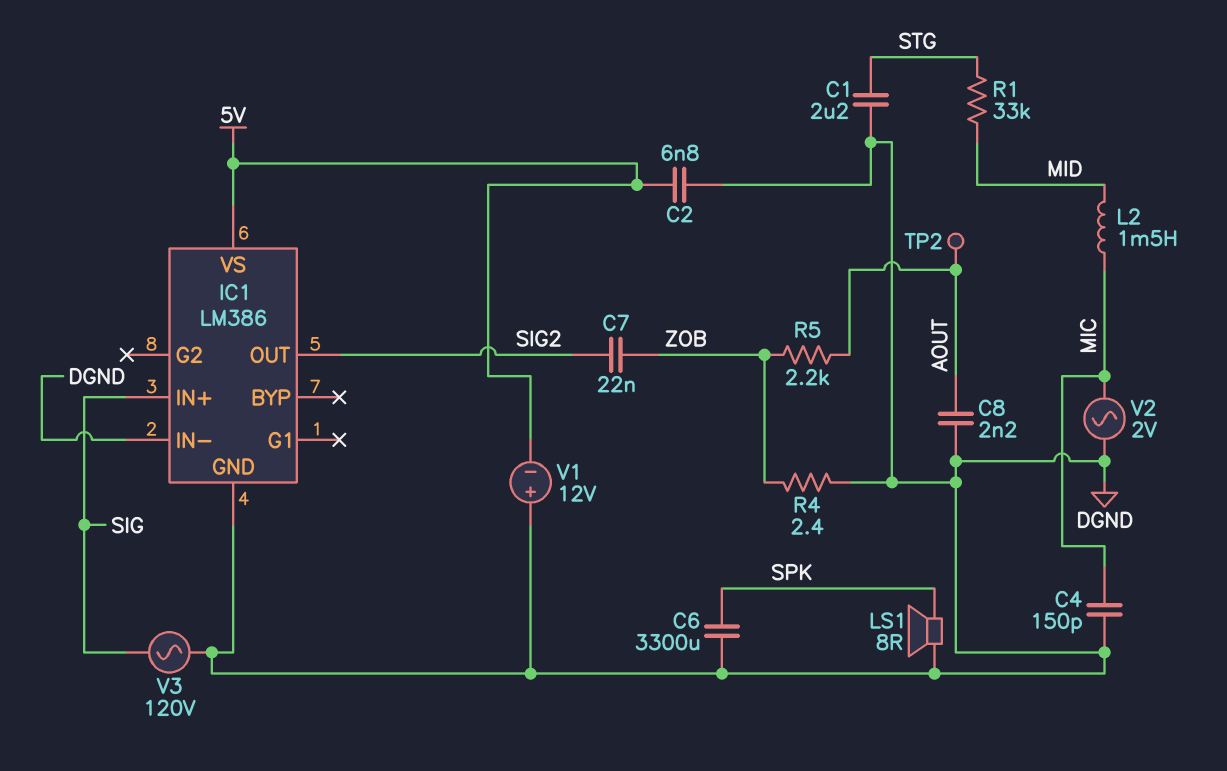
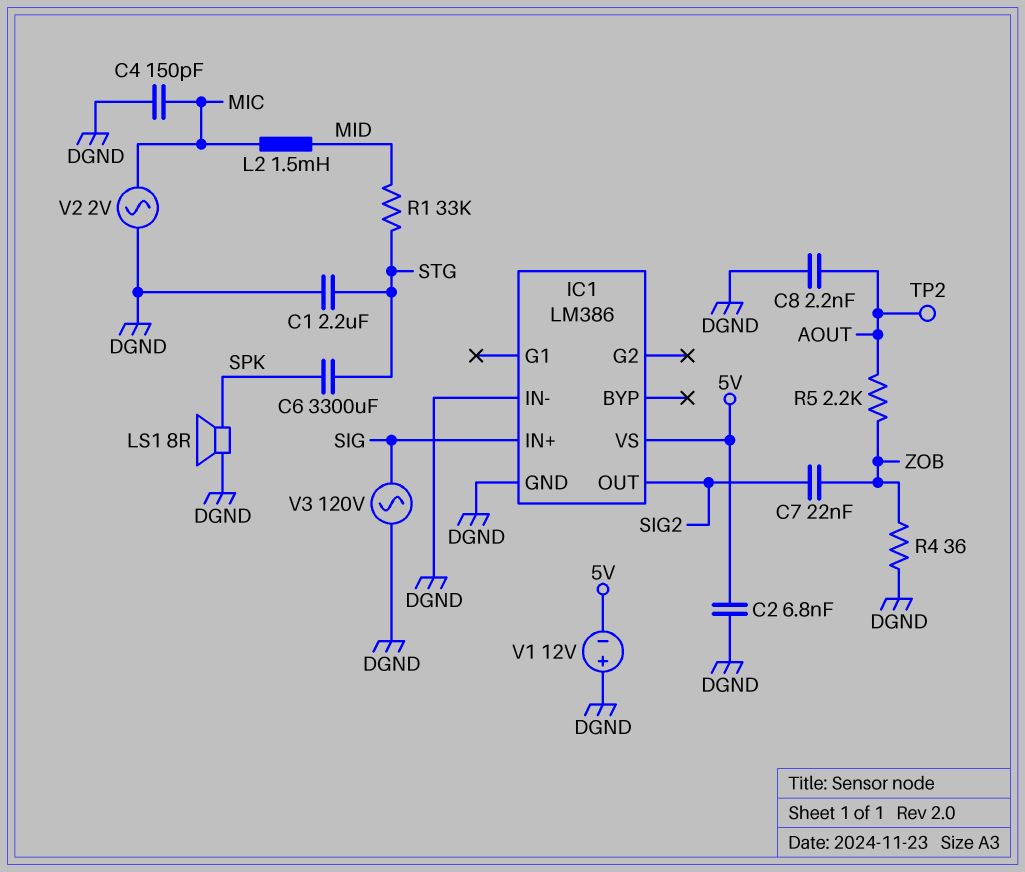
C6: 3300uF (DGND, SPK) -> 3300uF (SPK, STG)
R4: 2.4 (DGND, ZOB) -> 36 (DGND, ZOB)

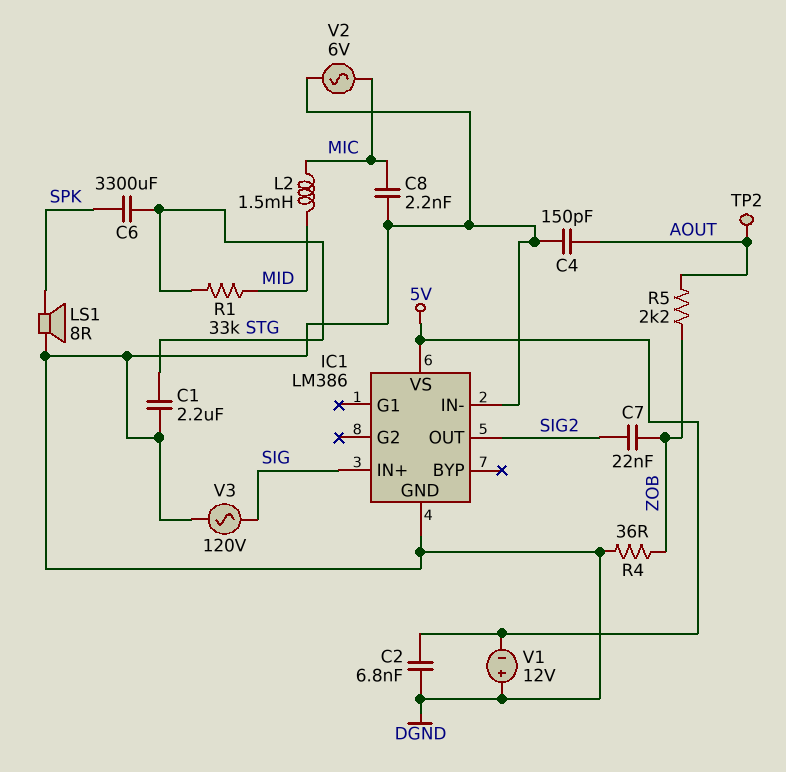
C4: 150pF (DGND, MIC) -> 150pF (AOUT, DGND)
C8: 2.2nF (AOUT, DGND) -> 2.2nF (DGND, MIC)
V2: AC 2V (DGND, MIC) -> AC 6V (DGND, MIC)

